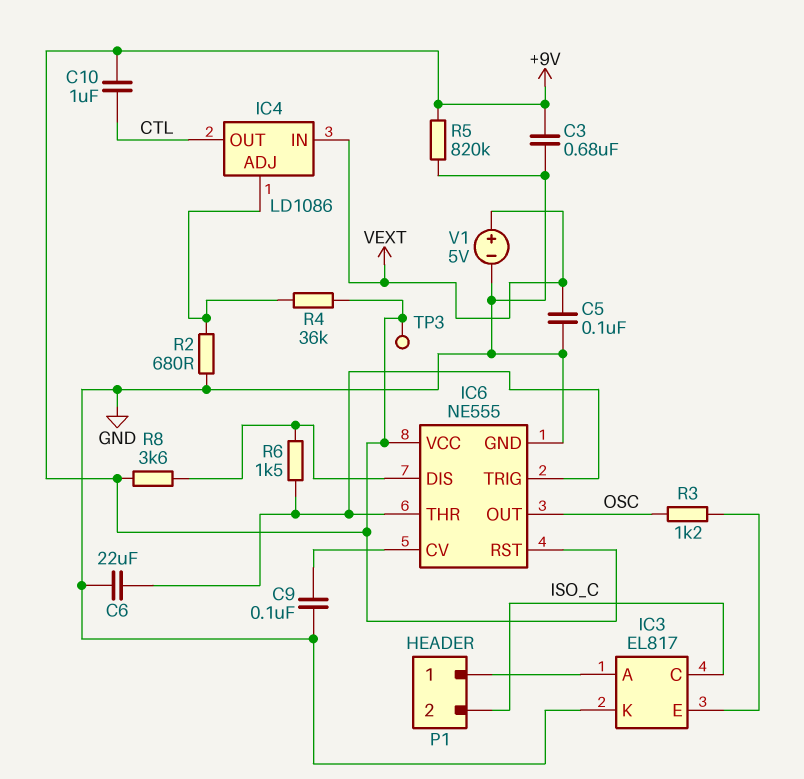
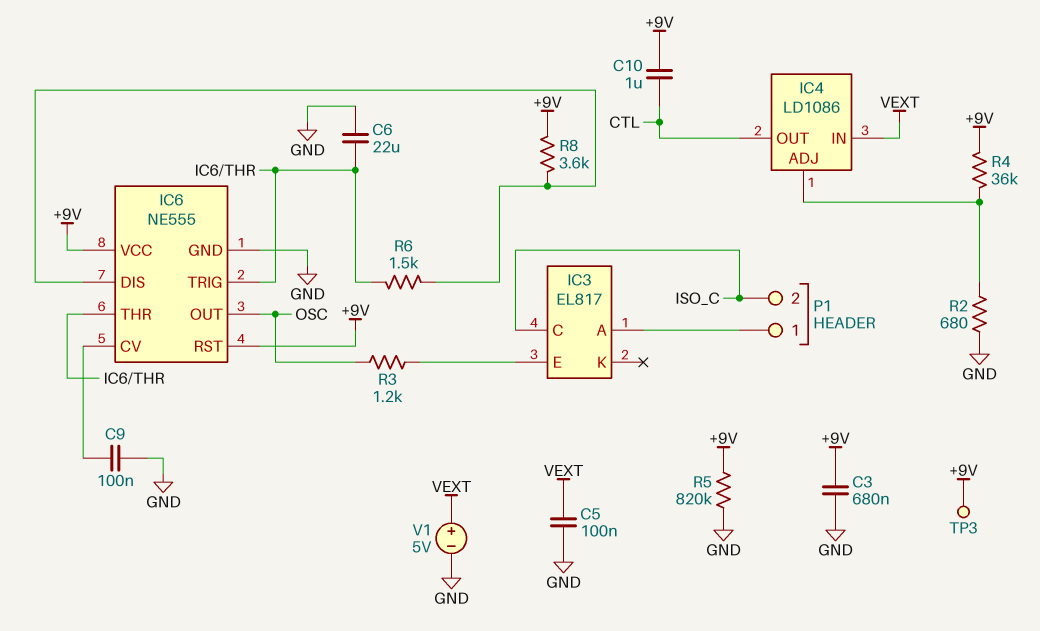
IC3 pin K: GND -> none

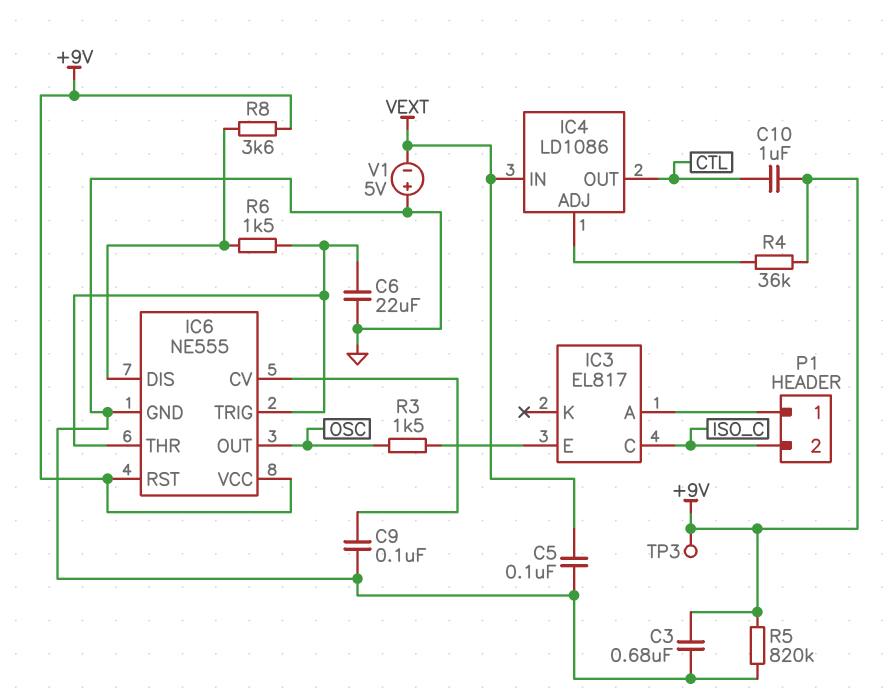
R2: 680 (GND, IC4/ADJ) -> none
R3: 1.2k (IC3/E, OSC) -> 1.5k (IC3/E, OSC)
V1: 5V (plus VEXT, minus GND) -> 5V (plus GND, minus VEXT)

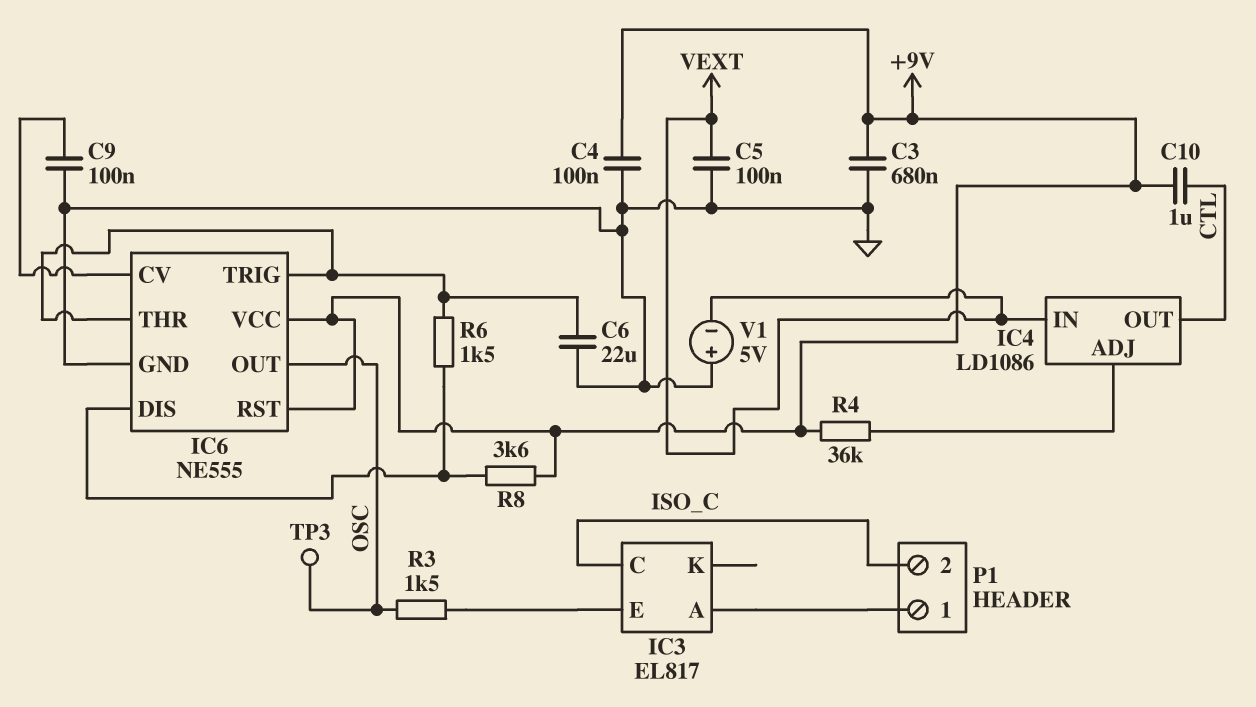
C4: none -> 100nF (+9V, GND)
R5: 820k (+9V, GND) -> none
TP3: test point (+9V) -> test point (OSC)

